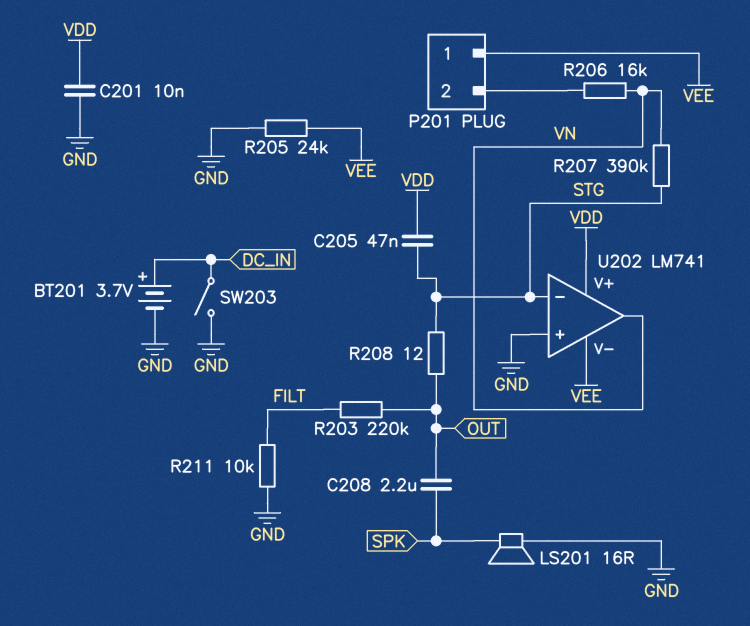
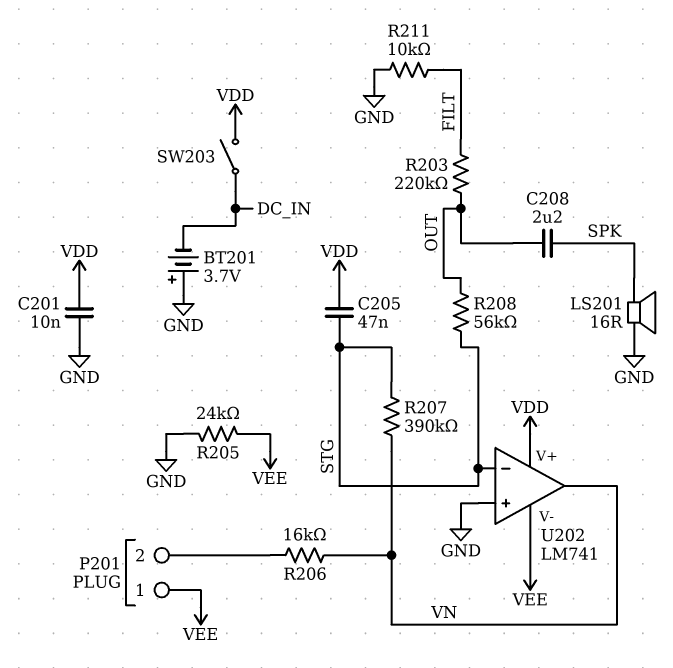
BT201: 3.7V (plus DC_IN, minus GND) -> 3.7V (plus GND, minus DC_IN)
R208: 12 (OUT, STG) -> 56k (OUT, STG)
SW203: switch (DC_IN, GND) -> switch (DC_IN, VDD)

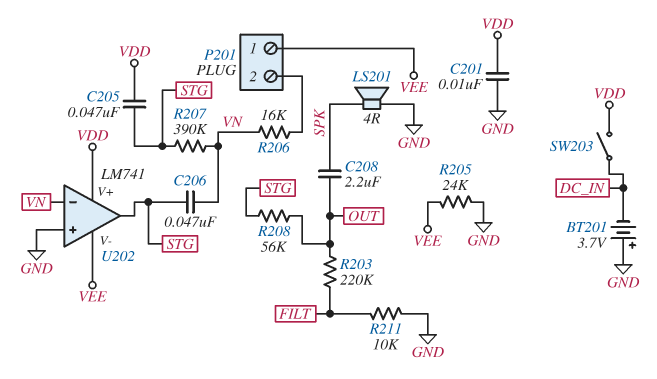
C206: none -> 47nF (STG, VN)
LS201: speaker 16R (GND, SPK) -> speaker 4R (GND, SPK)
U202 pin in-: STG -> VN
U202 pin out: VN -> STG

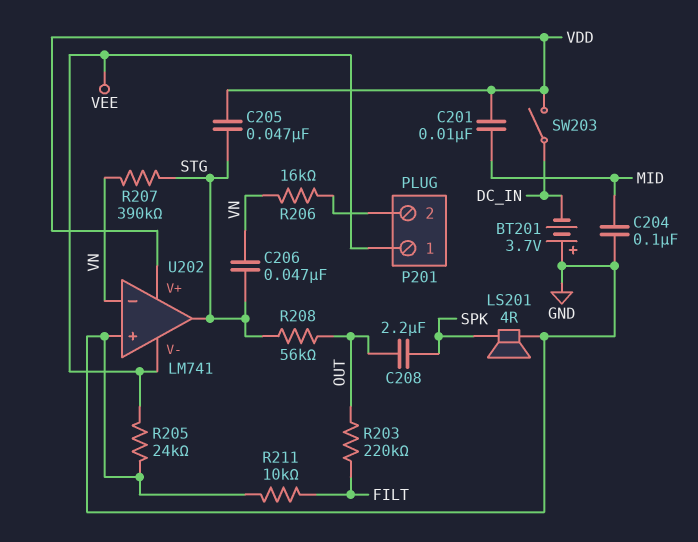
C201: 10nF (GND, VDD) -> 10nF (MID, VDD)
C204: none -> 100nF (GND, MID)

